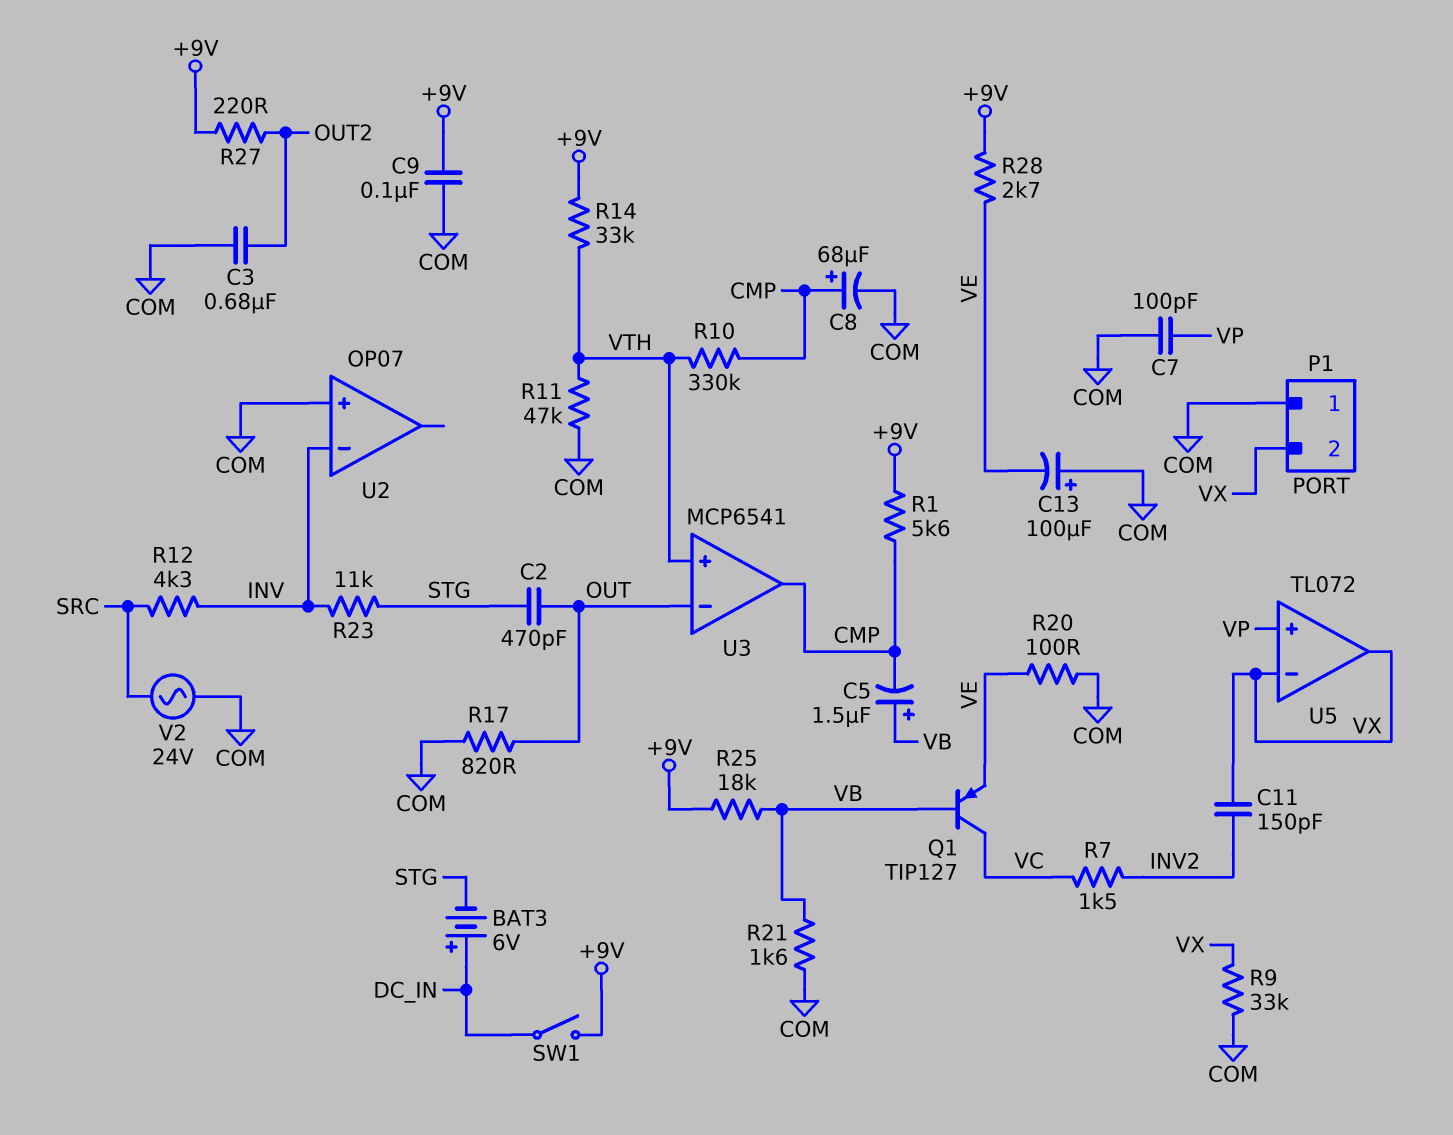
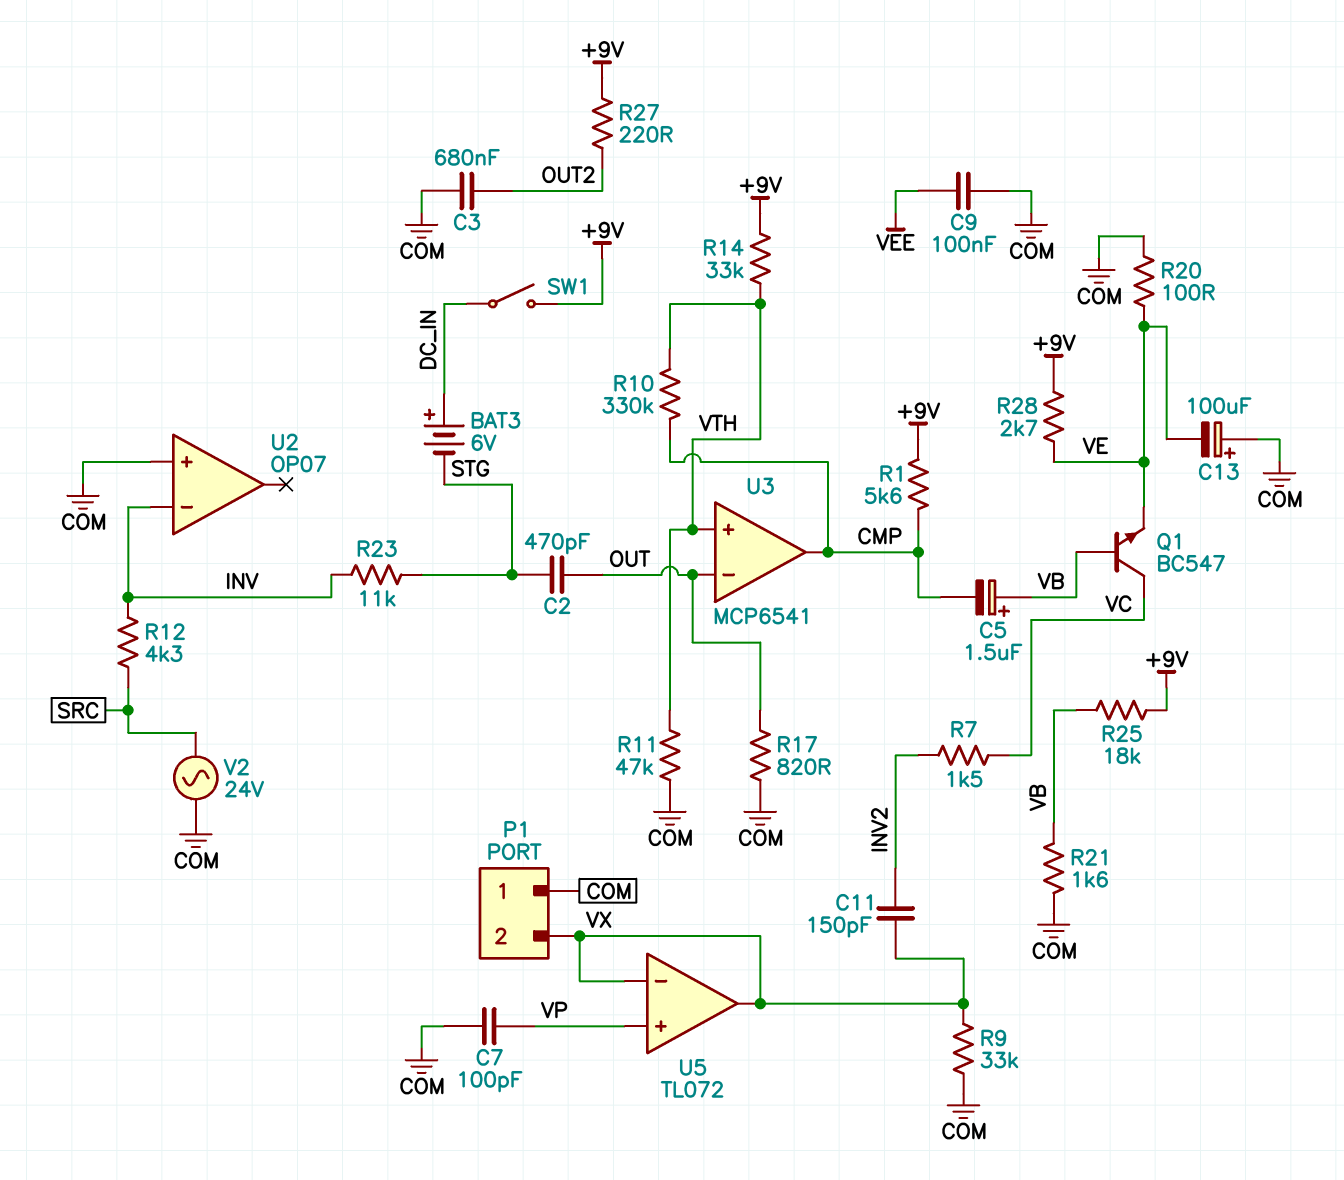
C8: 68uF (plus CMP, minus COM) -> none
C9: 100nF (+9V, COM) -> 100nF (COM, VEE)
Q1: PNP TIP127 (B VB, C VC, E VE) -> NPN BC547 (B VB, C VC, E VE)

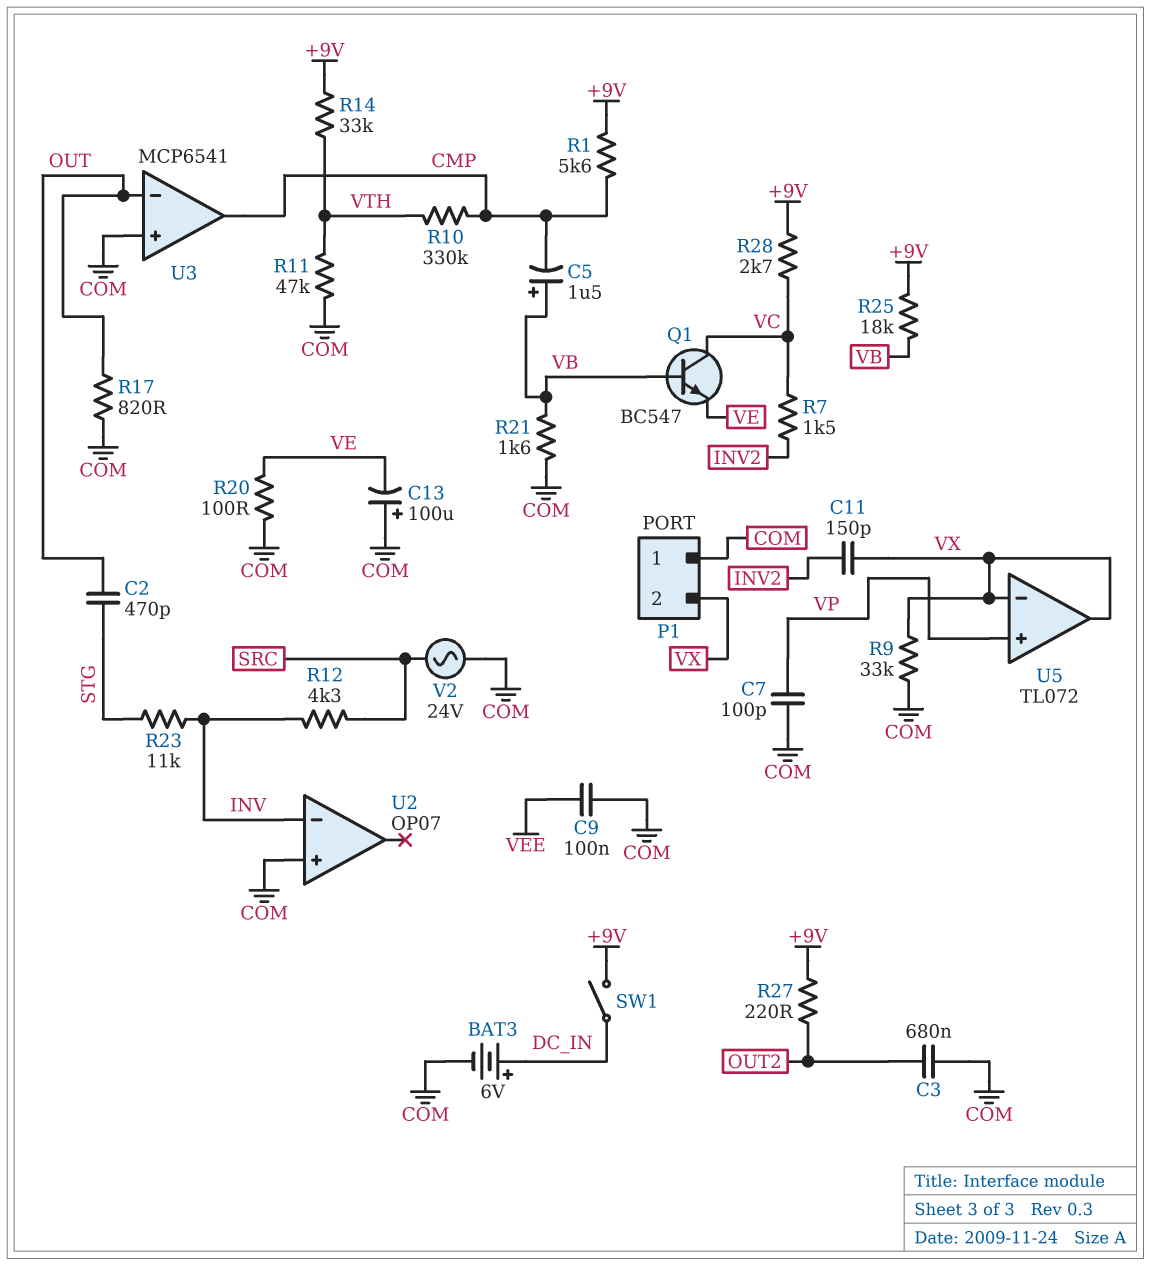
BAT3: 6V (plus DC_IN, minus STG) -> 6V (plus DC_IN, minus COM)
R28: 2.7k (+9V, VE) -> 2.7k (+9V, VC)
U3 pin in+: VTH -> COM

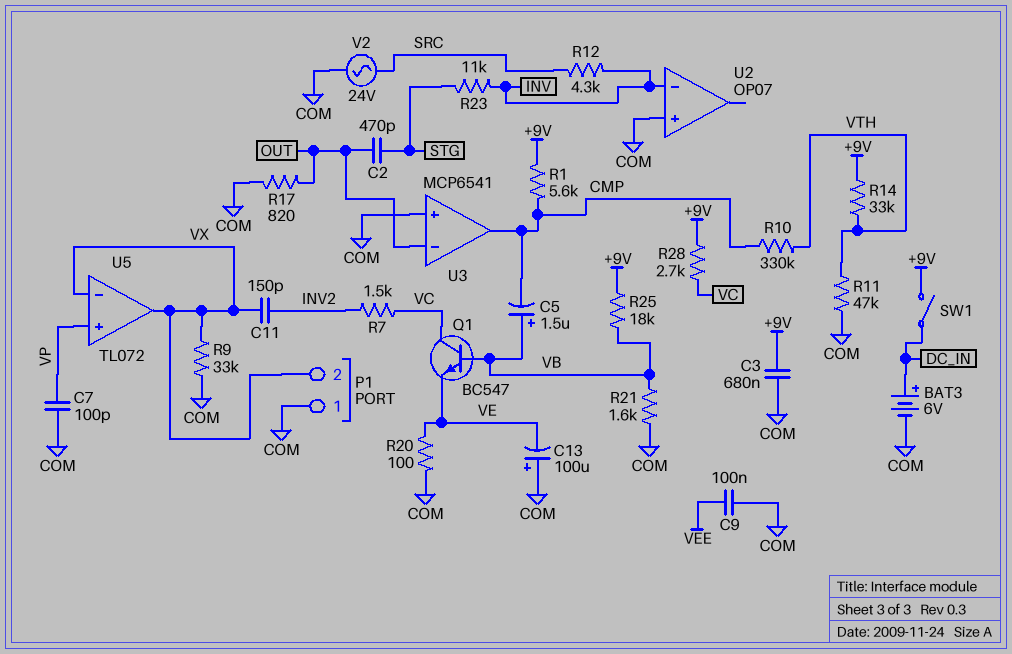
C3: 680nF (COM, OUT2) -> 680nF (+9V, COM)
R27: 220 (+9V, OUT2) -> none

